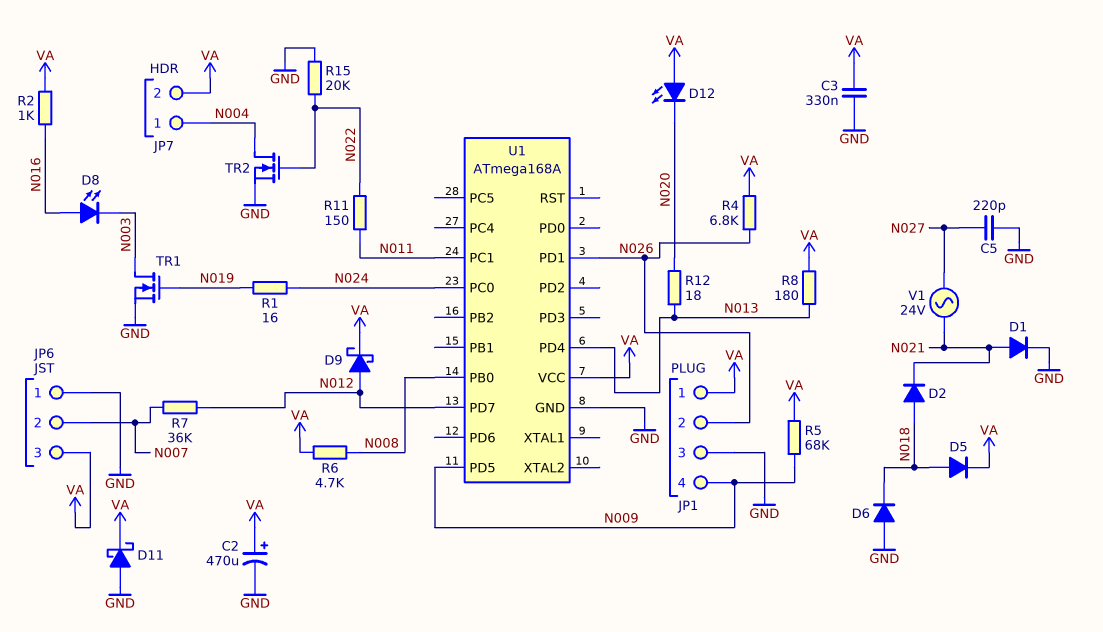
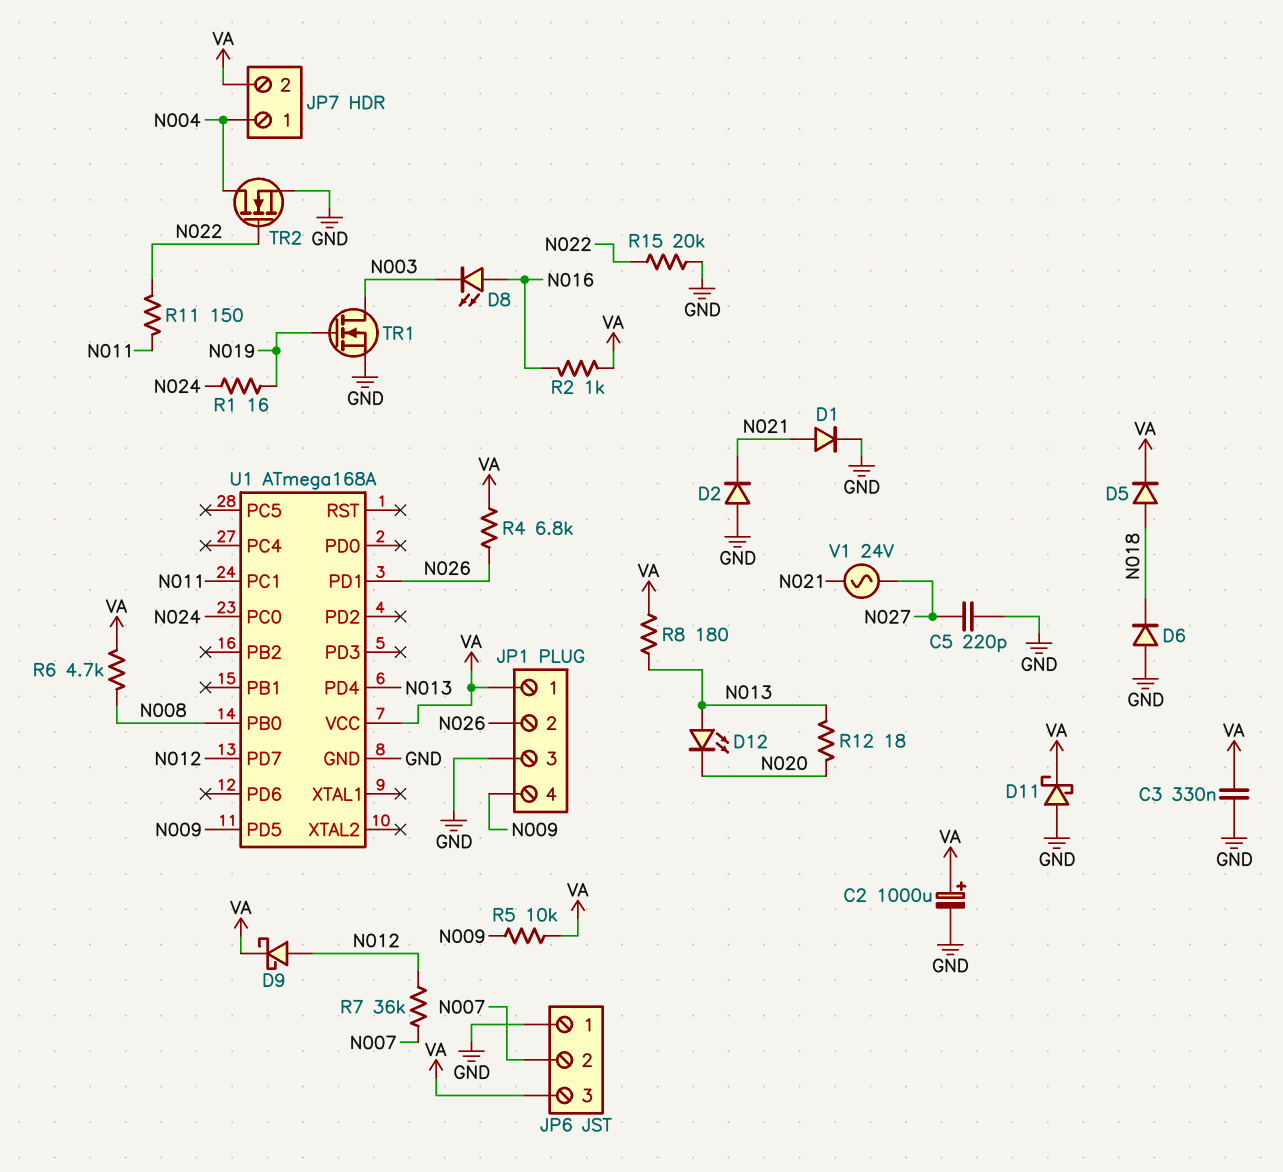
C2: 470uF (plus VA, minus GND) -> 1000uF (plus VA, minus GND)
D2: diode (A N018, K N021) -> diode (A GND, K N021)
D12: LED (A VA, K N020) -> LED (A N013, K N020)
R5: 68k (N009, VA) -> 10k (N009, VA)

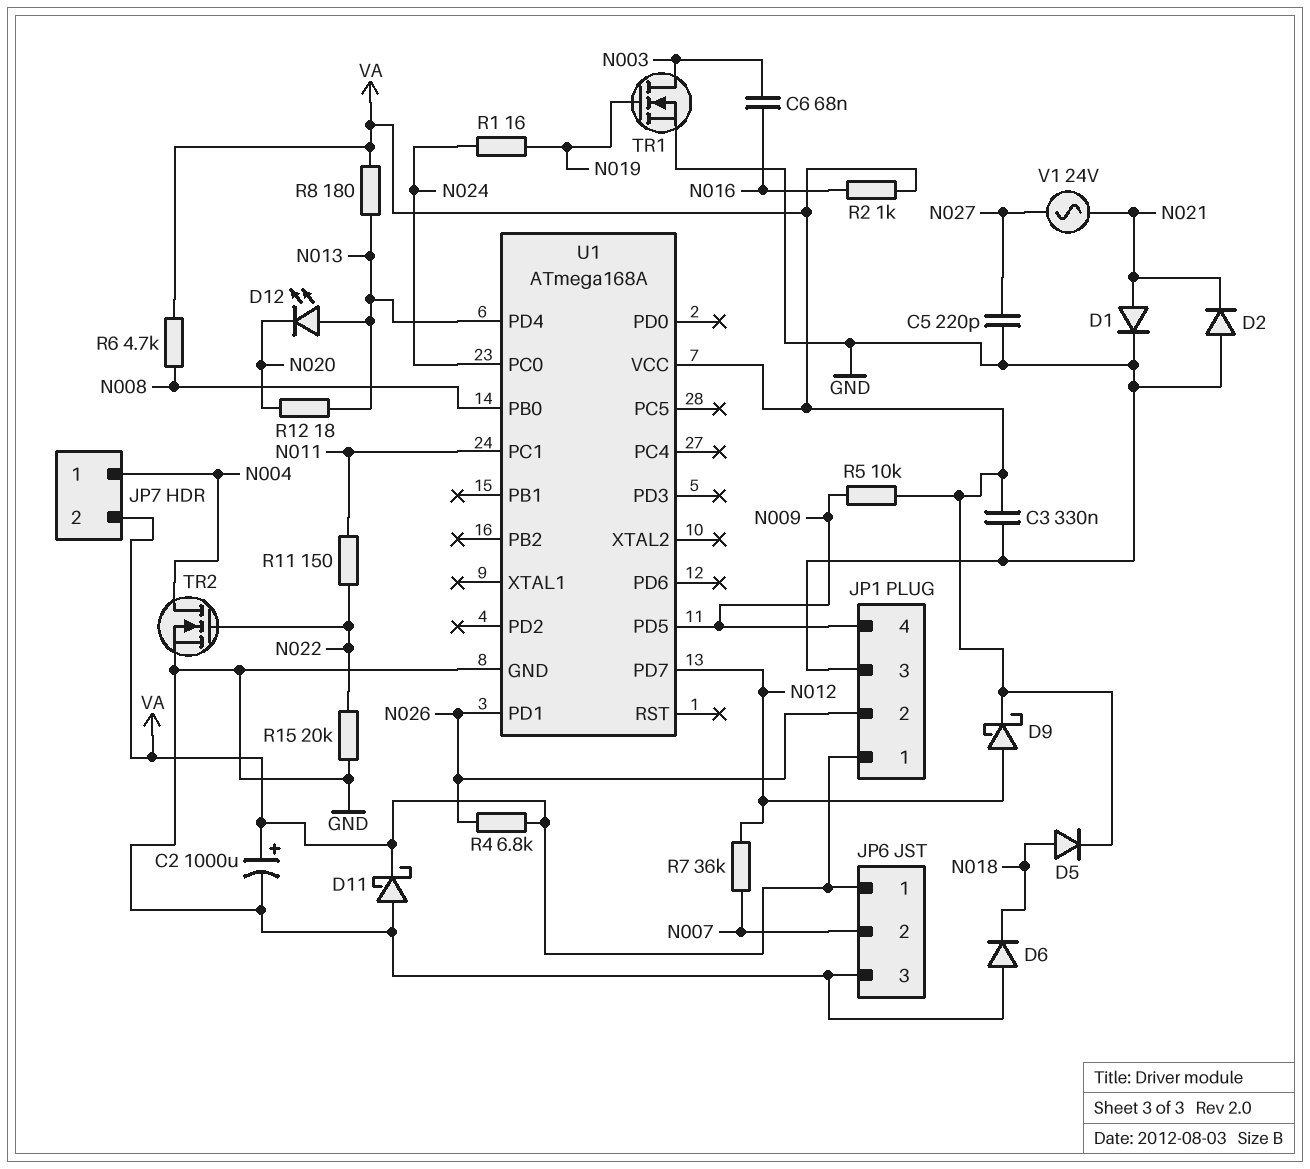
C6: none -> 68nF (N003, N016)
D8: LED (A N016, K N003) -> none
JP6 pin 1: GND -> VA
JP6 pin 3: VA -> GND

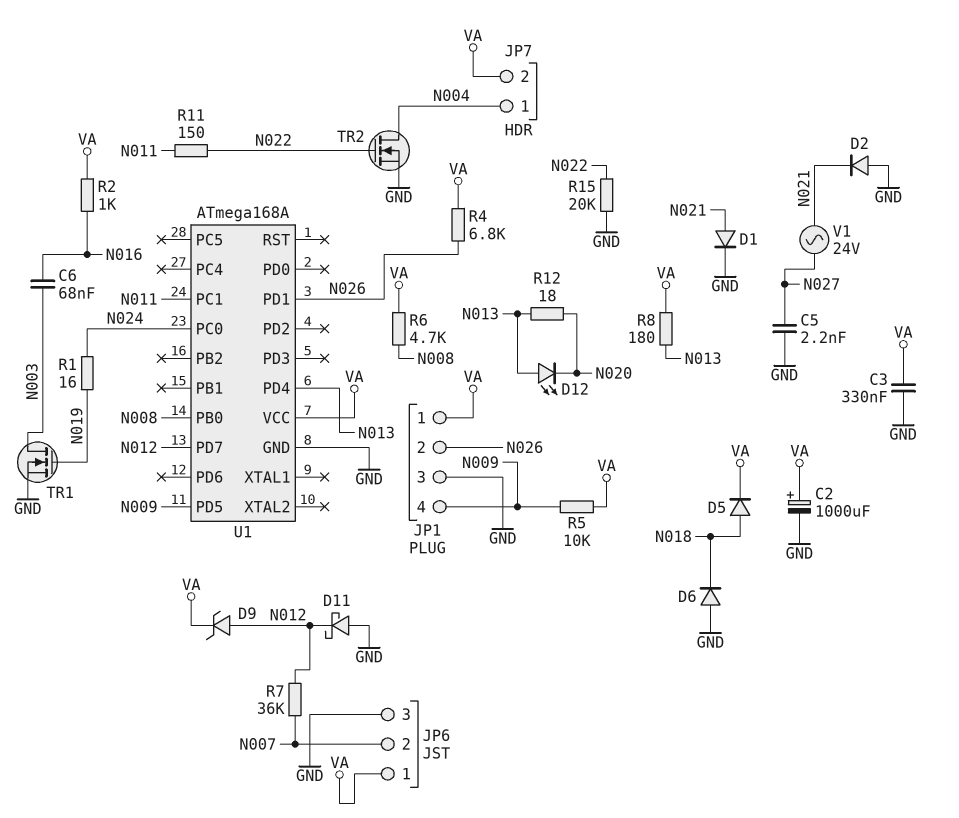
C5: 220pF (GND, N027) -> 2.2nF (GND, N027)
D9: schottky (A N012, K VA) -> zener (A N012, K VA)
D11: schottky (A GND, K VA) -> schottky (A GND, K N012)

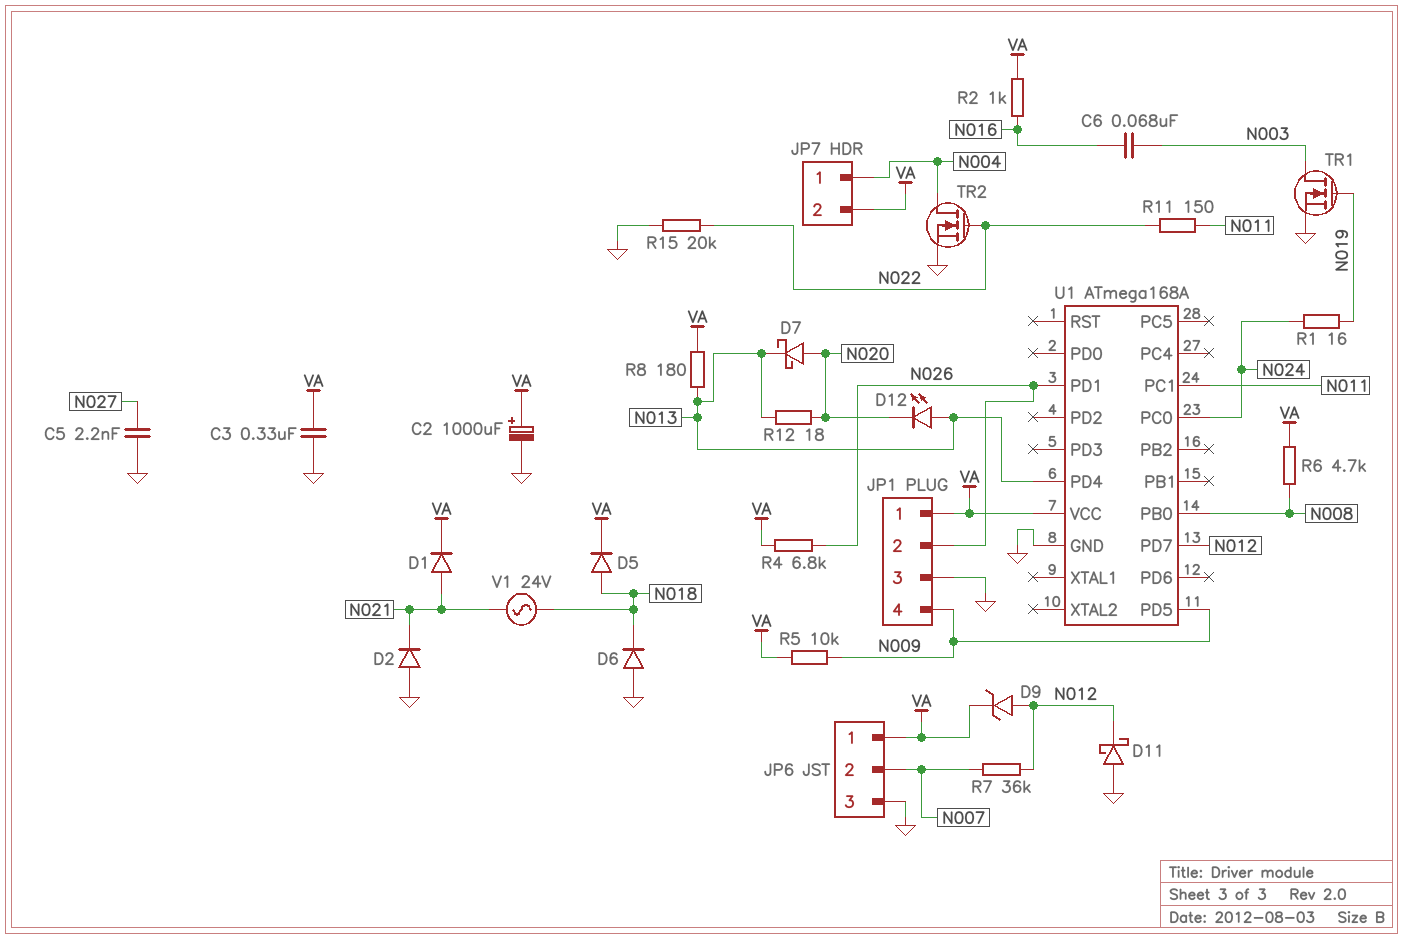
D1: diode (A N021, K GND) -> diode (A N021, K VA)
D7: none -> schottky (A N020, K N013)
V1: AC 24V (N021, N027) -> AC 24V (N018, N021)

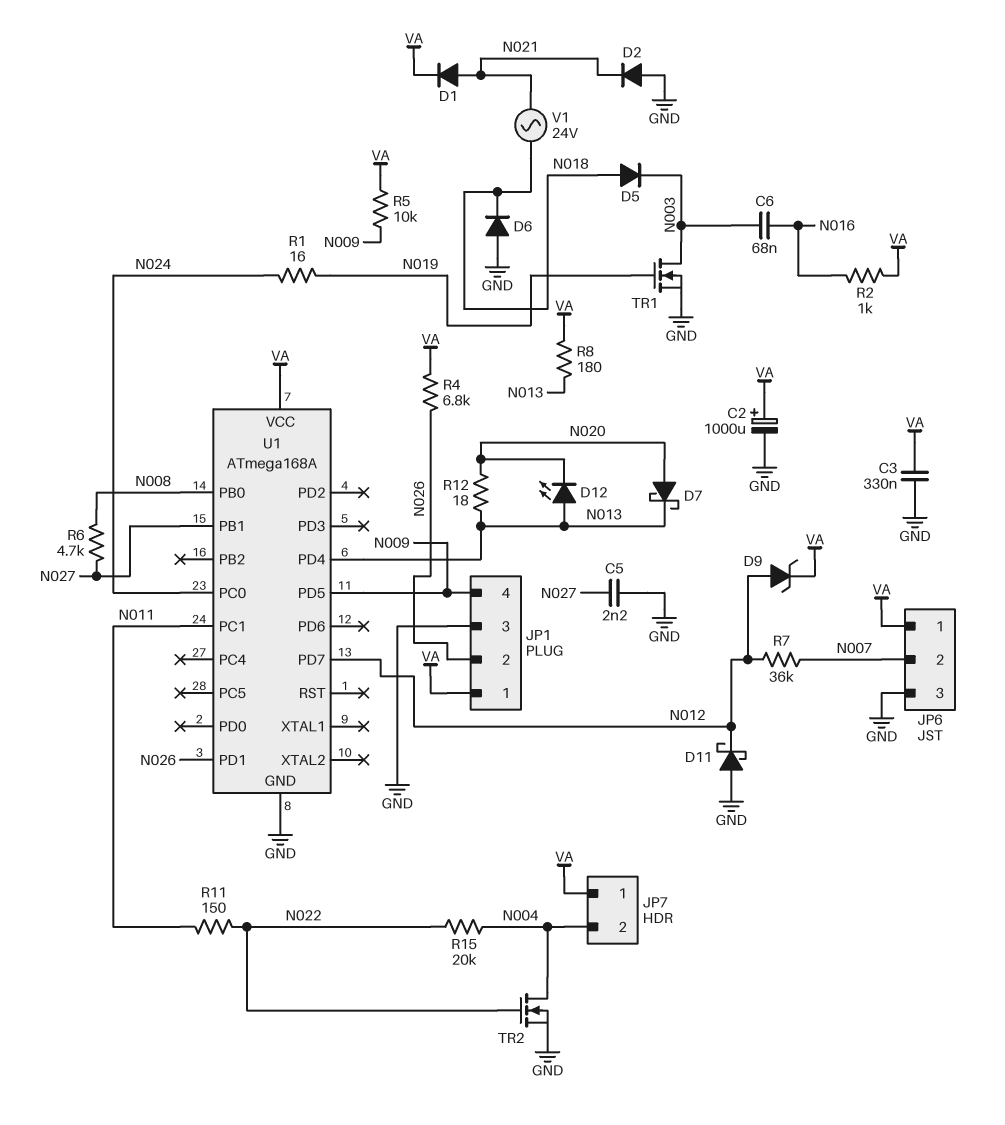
D5: diode (A N018, K VA) -> diode (A N018, K N003)
JP7 pin 1: N004 -> VA
JP7 pin 2: VA -> N004
R6: 4.7k (N008, VA) -> 4.7k (N008, N027)
R15: 20k (GND, N022) -> 20k (N004, N022)
U1 pin PB1: none -> N027

